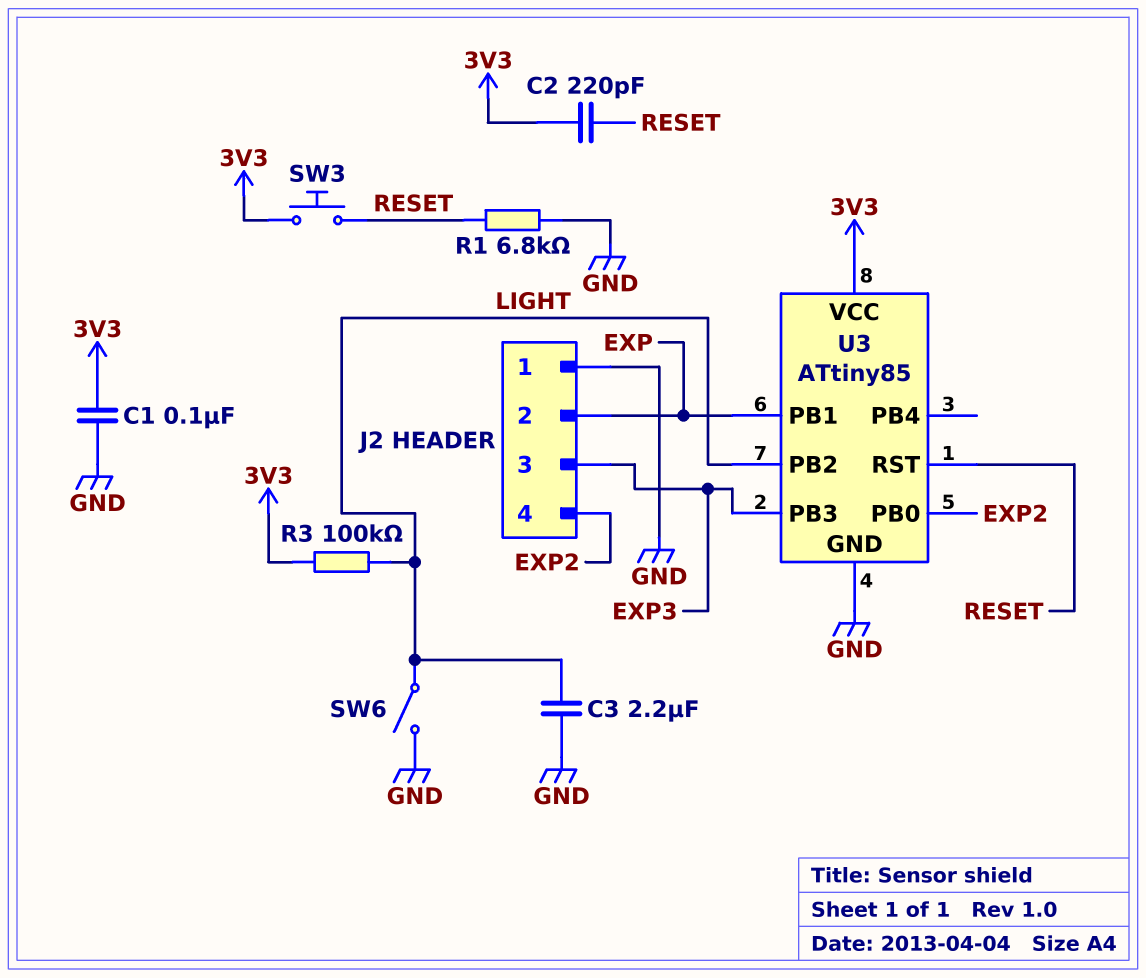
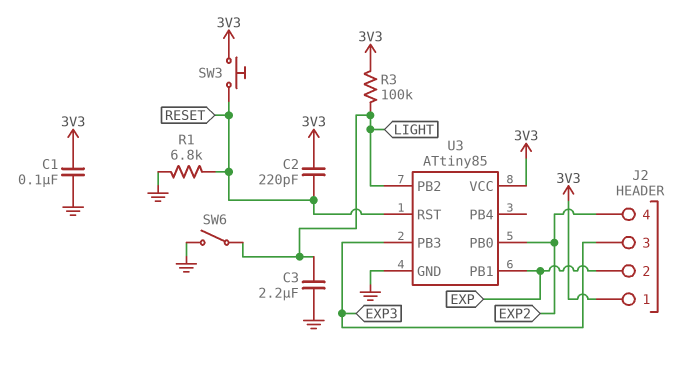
J2 pin 1: GND -> 3V3

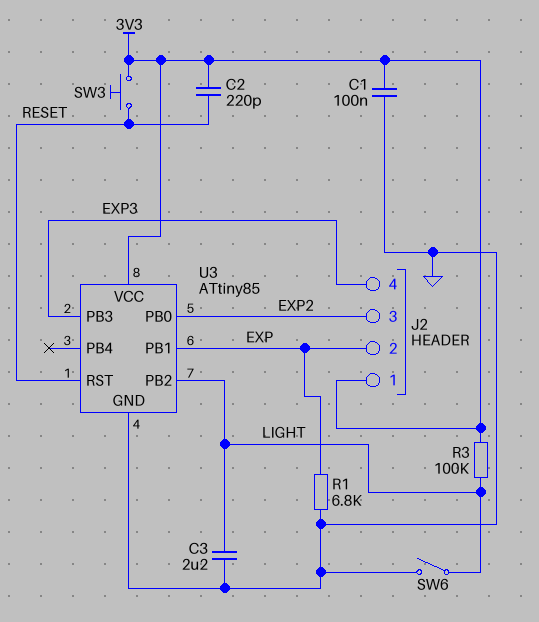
J2 pin 3: EXP3 -> EXP2
J2 pin 4: EXP2 -> EXP3
R1: 6.8k (GND, RESET) -> 6.8k (EXP, GND)

